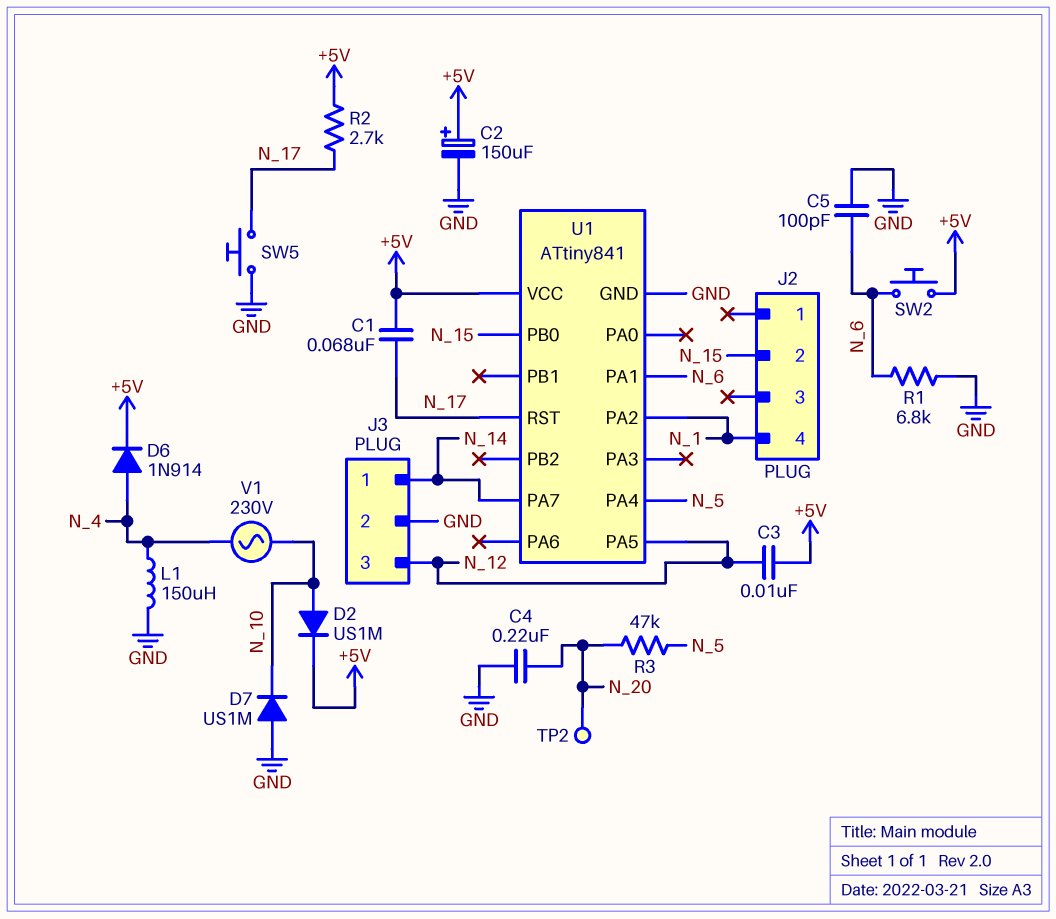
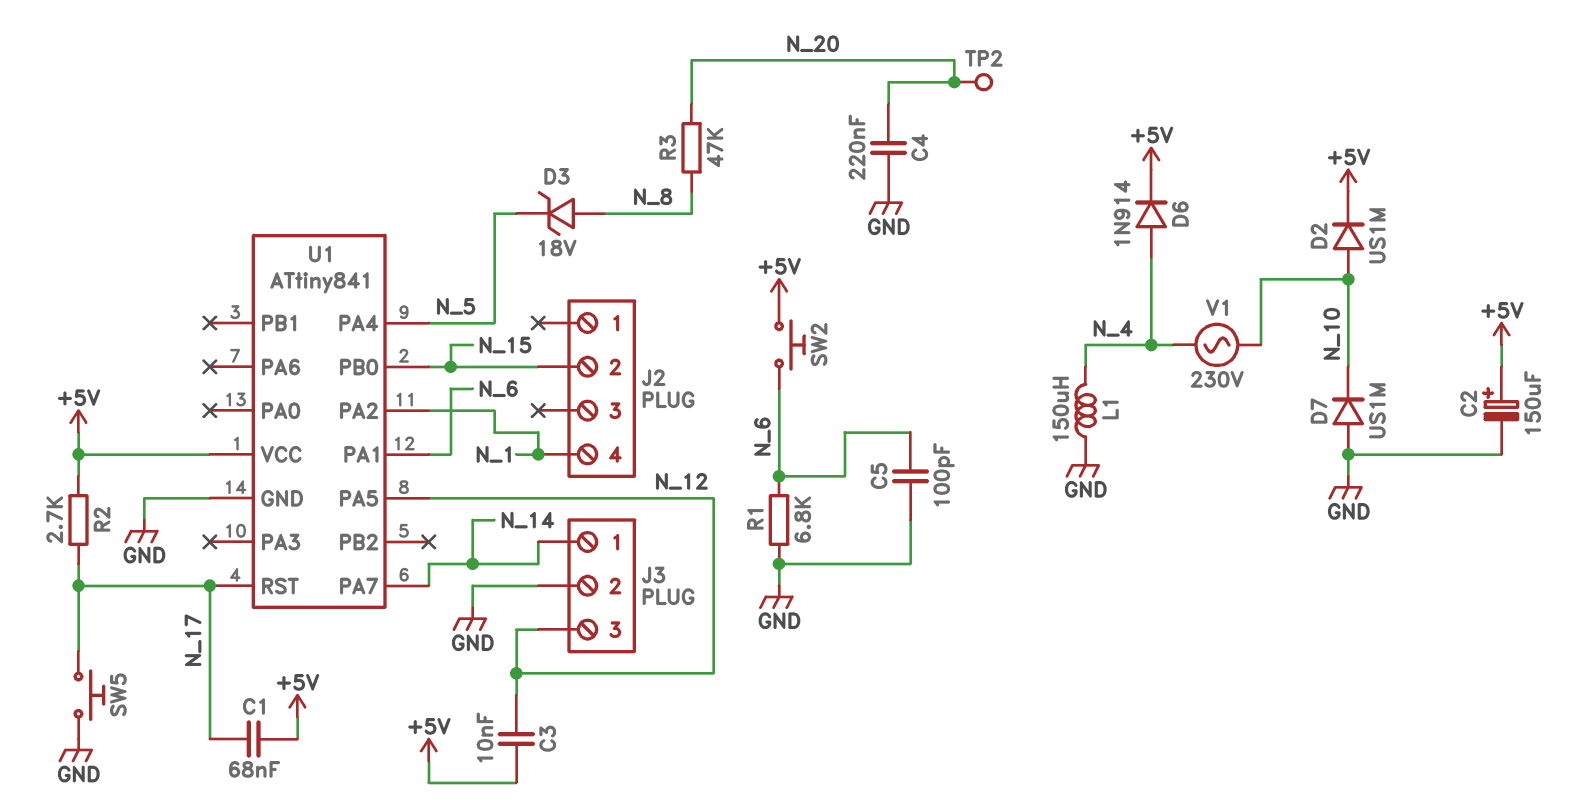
D3: none -> zener 18V (A N_8, K N_5)
R3: 47k (N_5, N_20) -> 47k (N_8, N_20)

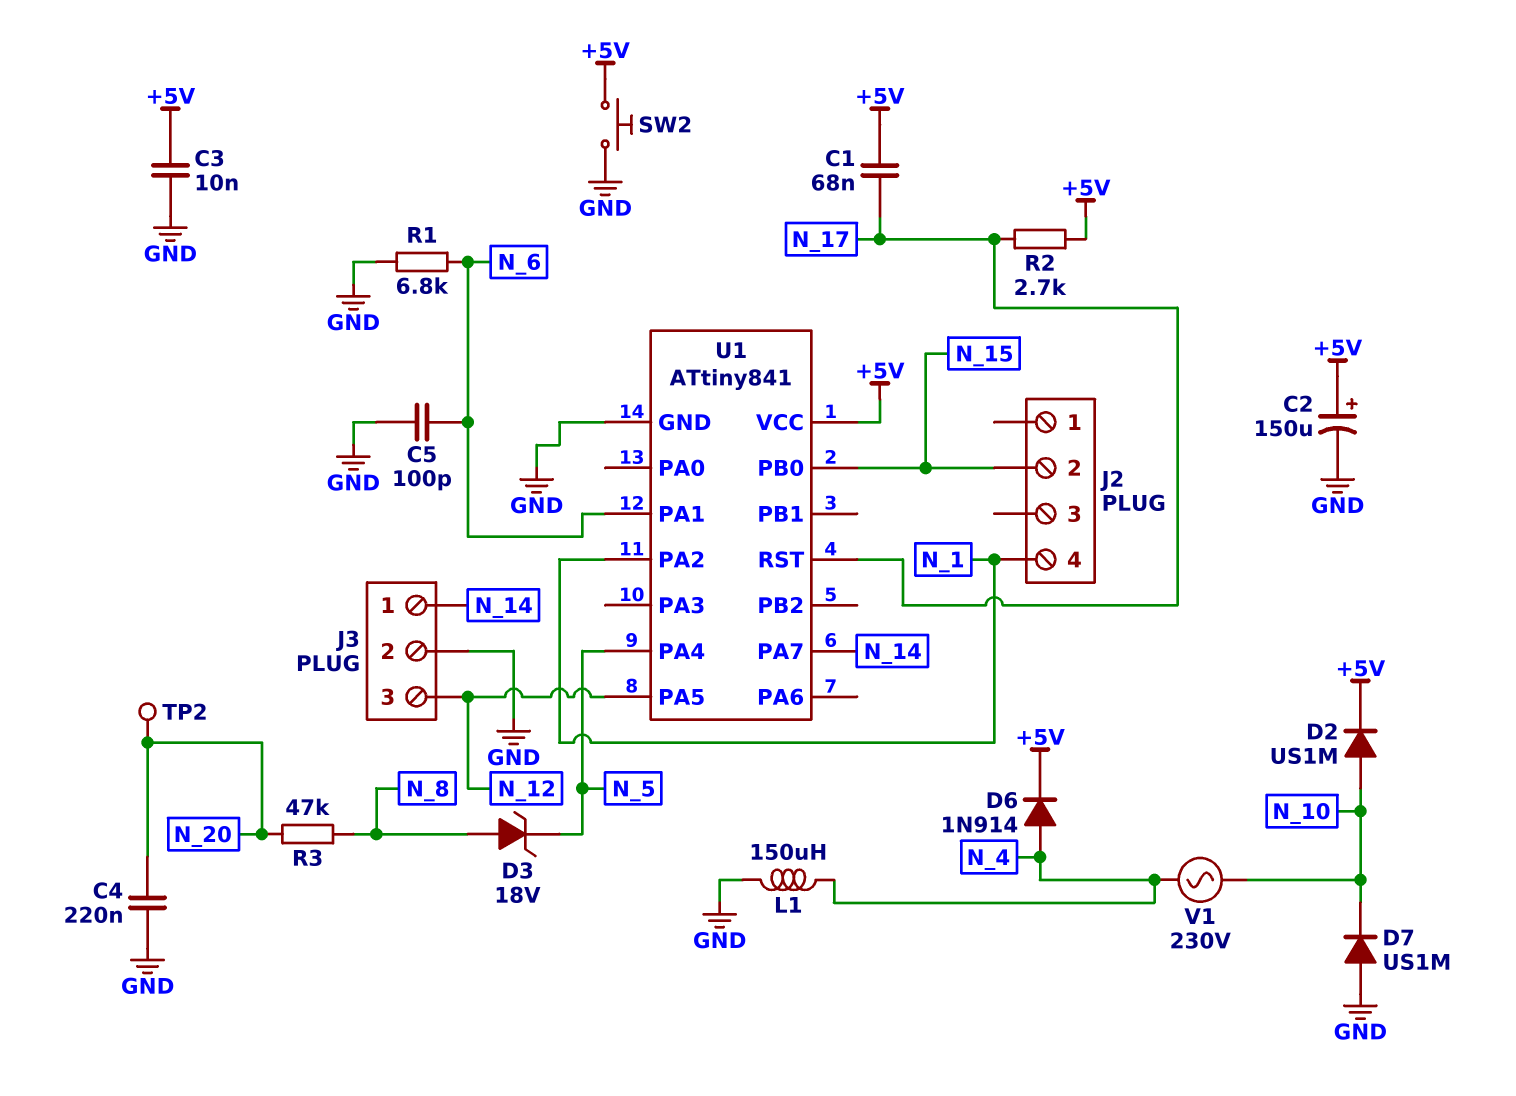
C3: 10nF (+5V, N_12) -> 10nF (+5V, GND)
SW2: button (+5V, N_6) -> button (+5V, GND)
SW5: button (GND, N_17) -> none

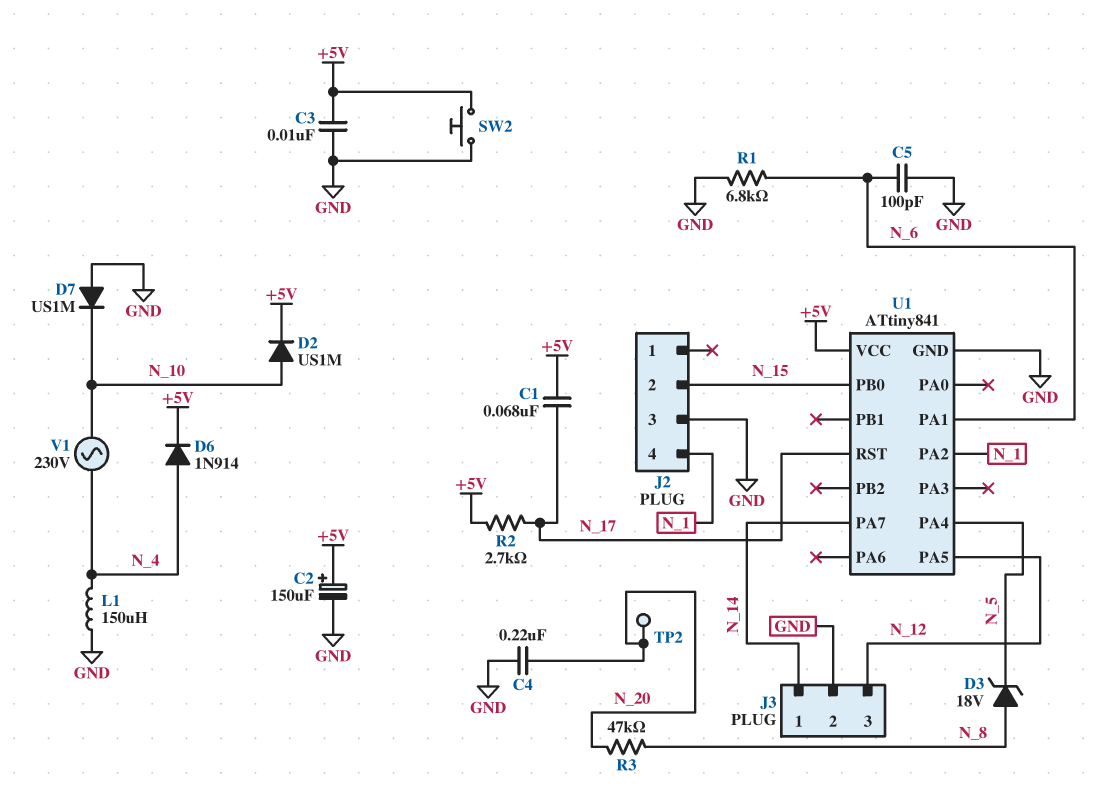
J2 pin 3: none -> GND

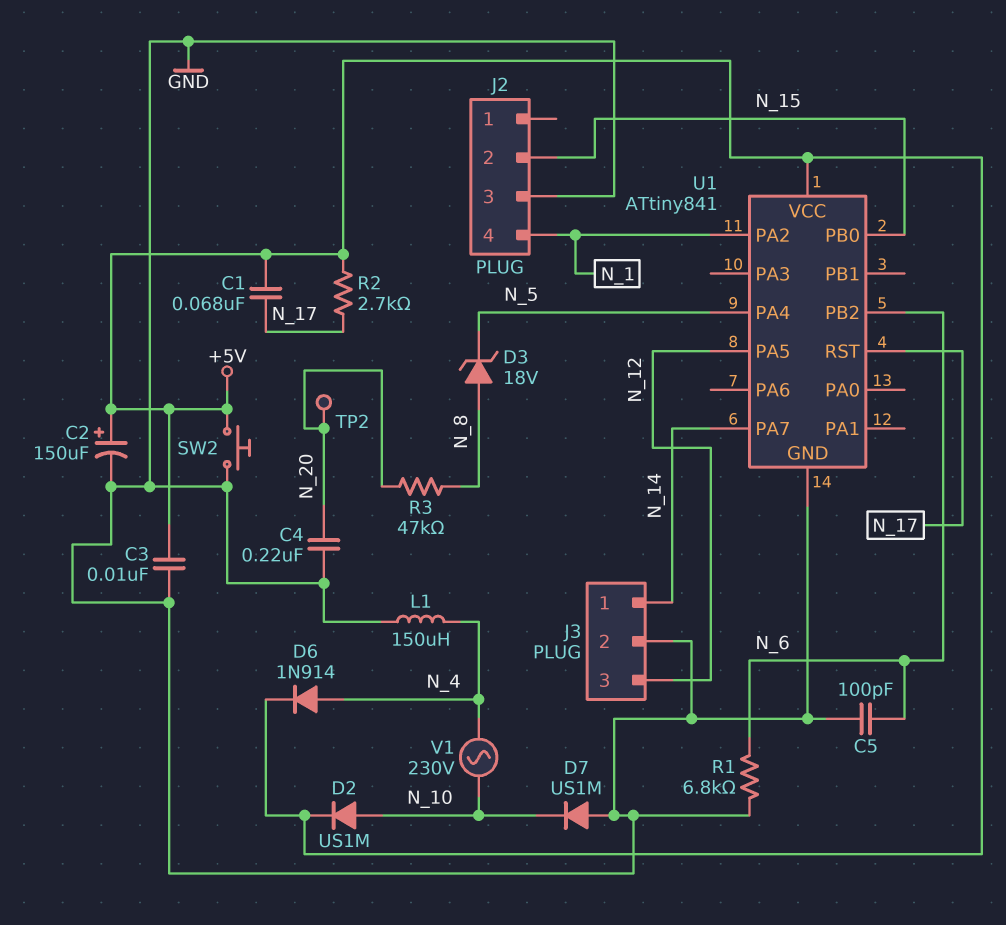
U1 pin PA1: N_6 -> none
U1 pin PB2: none -> N_6

